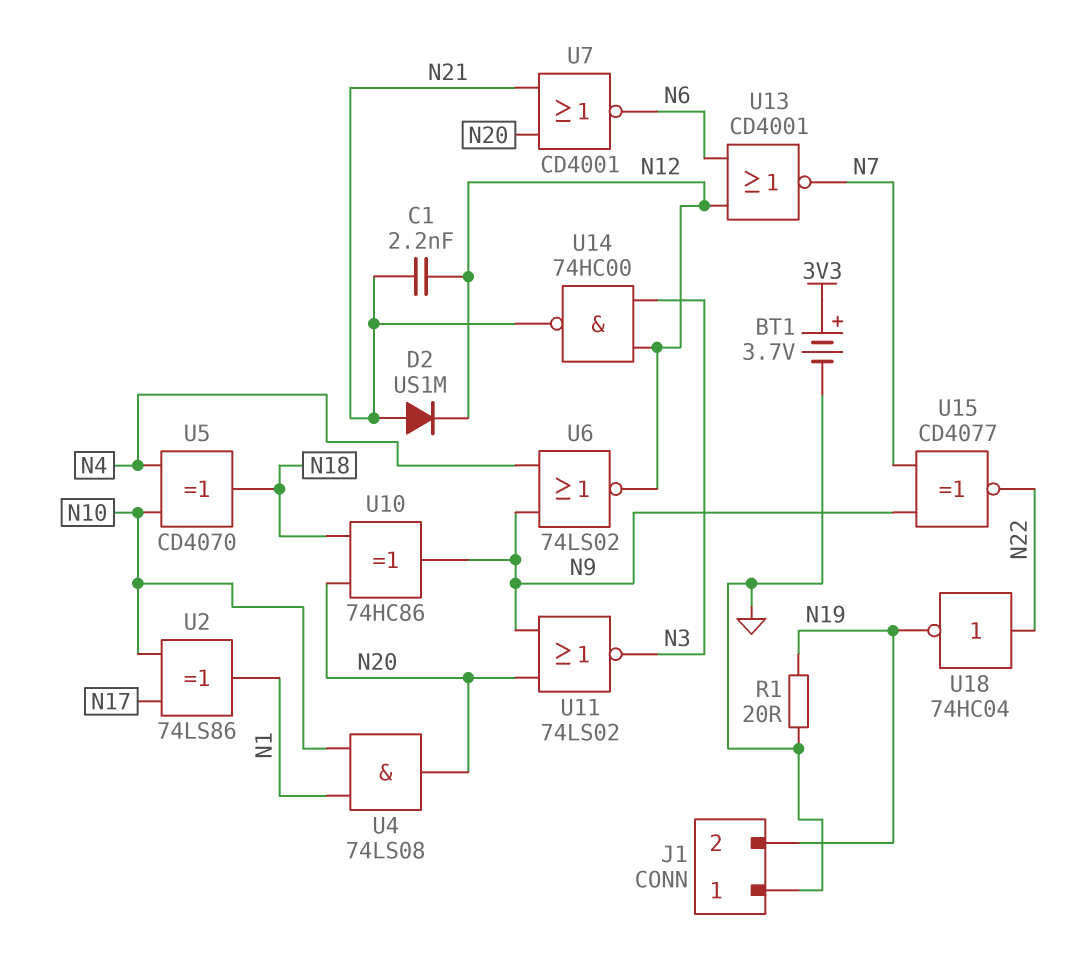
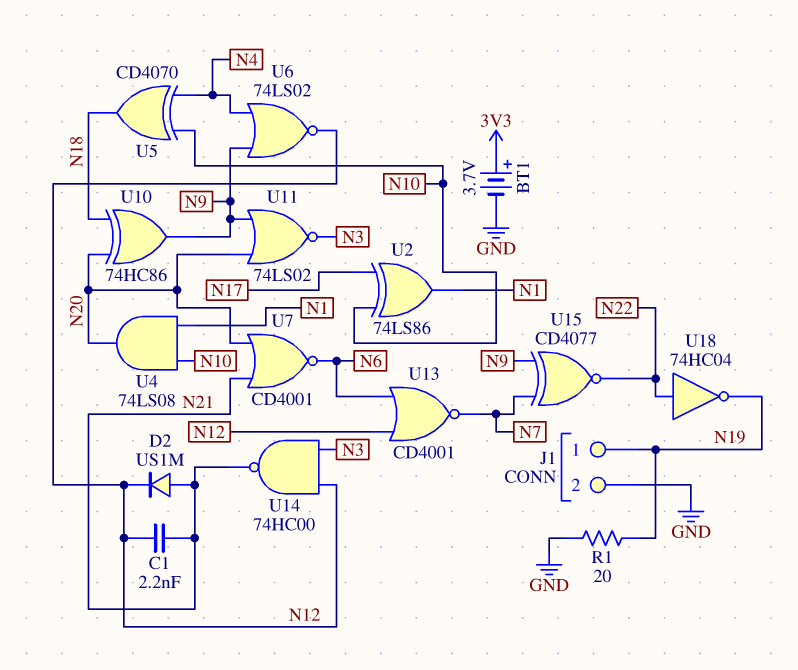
J1 pin 1: GND -> N19
J1 pin 2: N19 -> GND

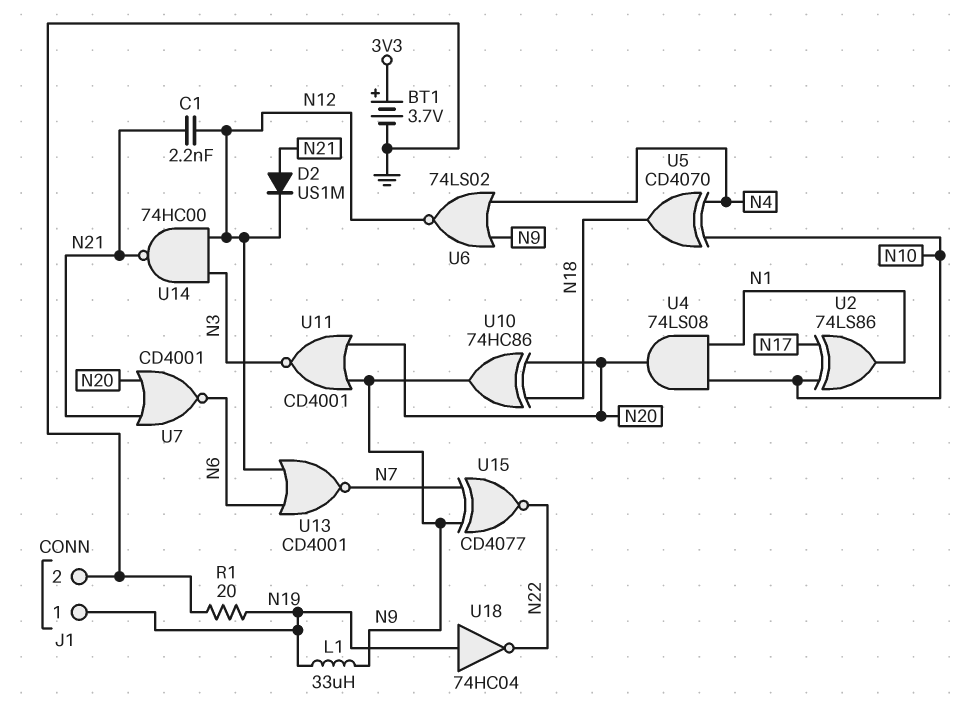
L1: none -> 33uH (N9, N19)
U11: NOR 74LS02 (in N9, in N20, out N3) -> NOR CD4001 (in N9, in N20, out N3)
U18: NOT 74HC04 (in N22, out N19) -> NOT 74HC04 (in N19, out N22)

